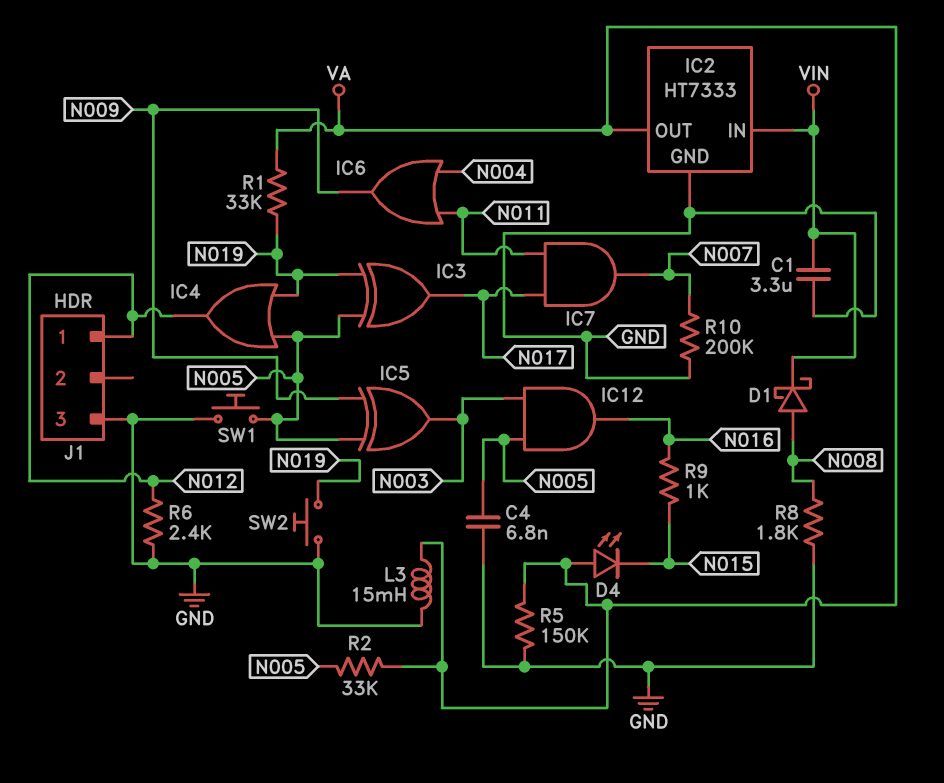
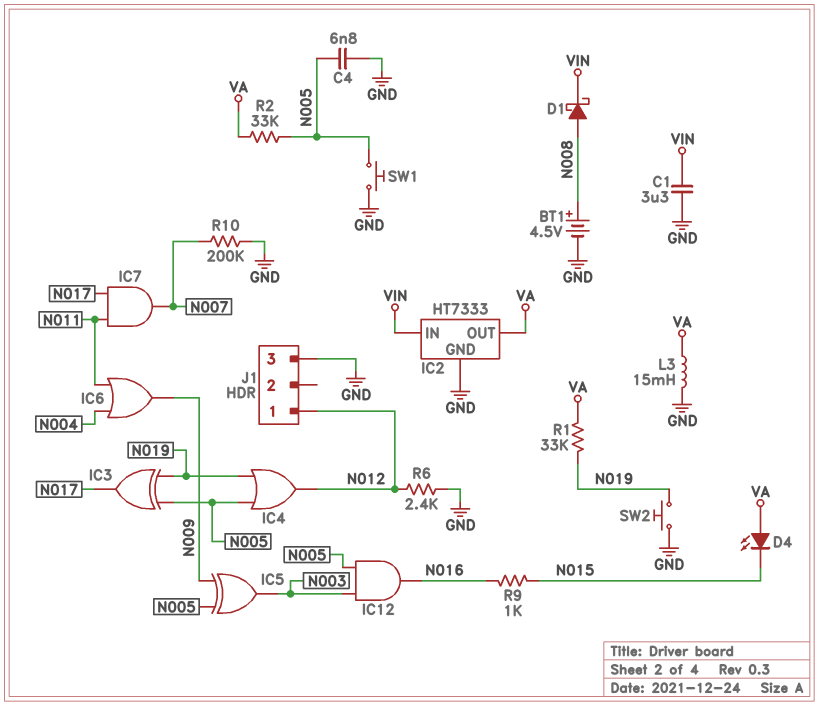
BT1: none -> 4.5V (plus N008, minus GND)
R5: 150k (GND, VA) -> none
R8: 1.8k (GND, N008) -> none

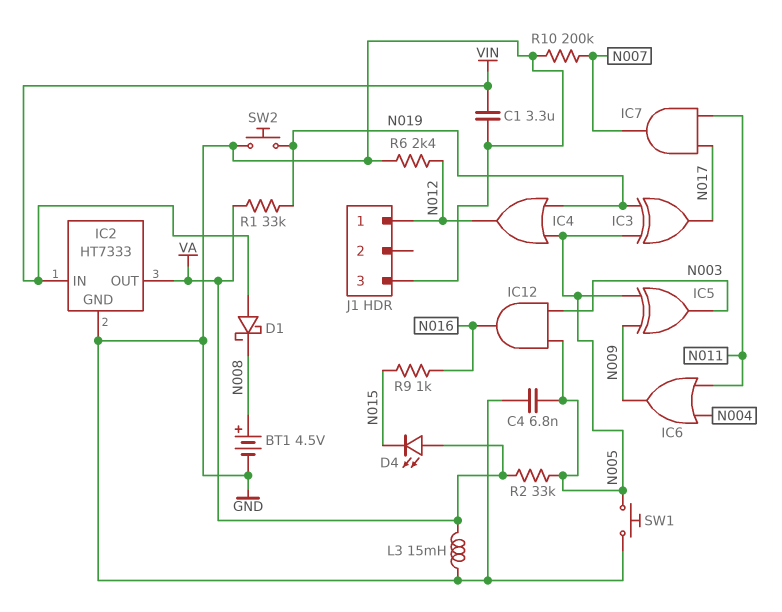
D1: schottky (A N008, K VIN) -> schottky (A VIN, K N008)

